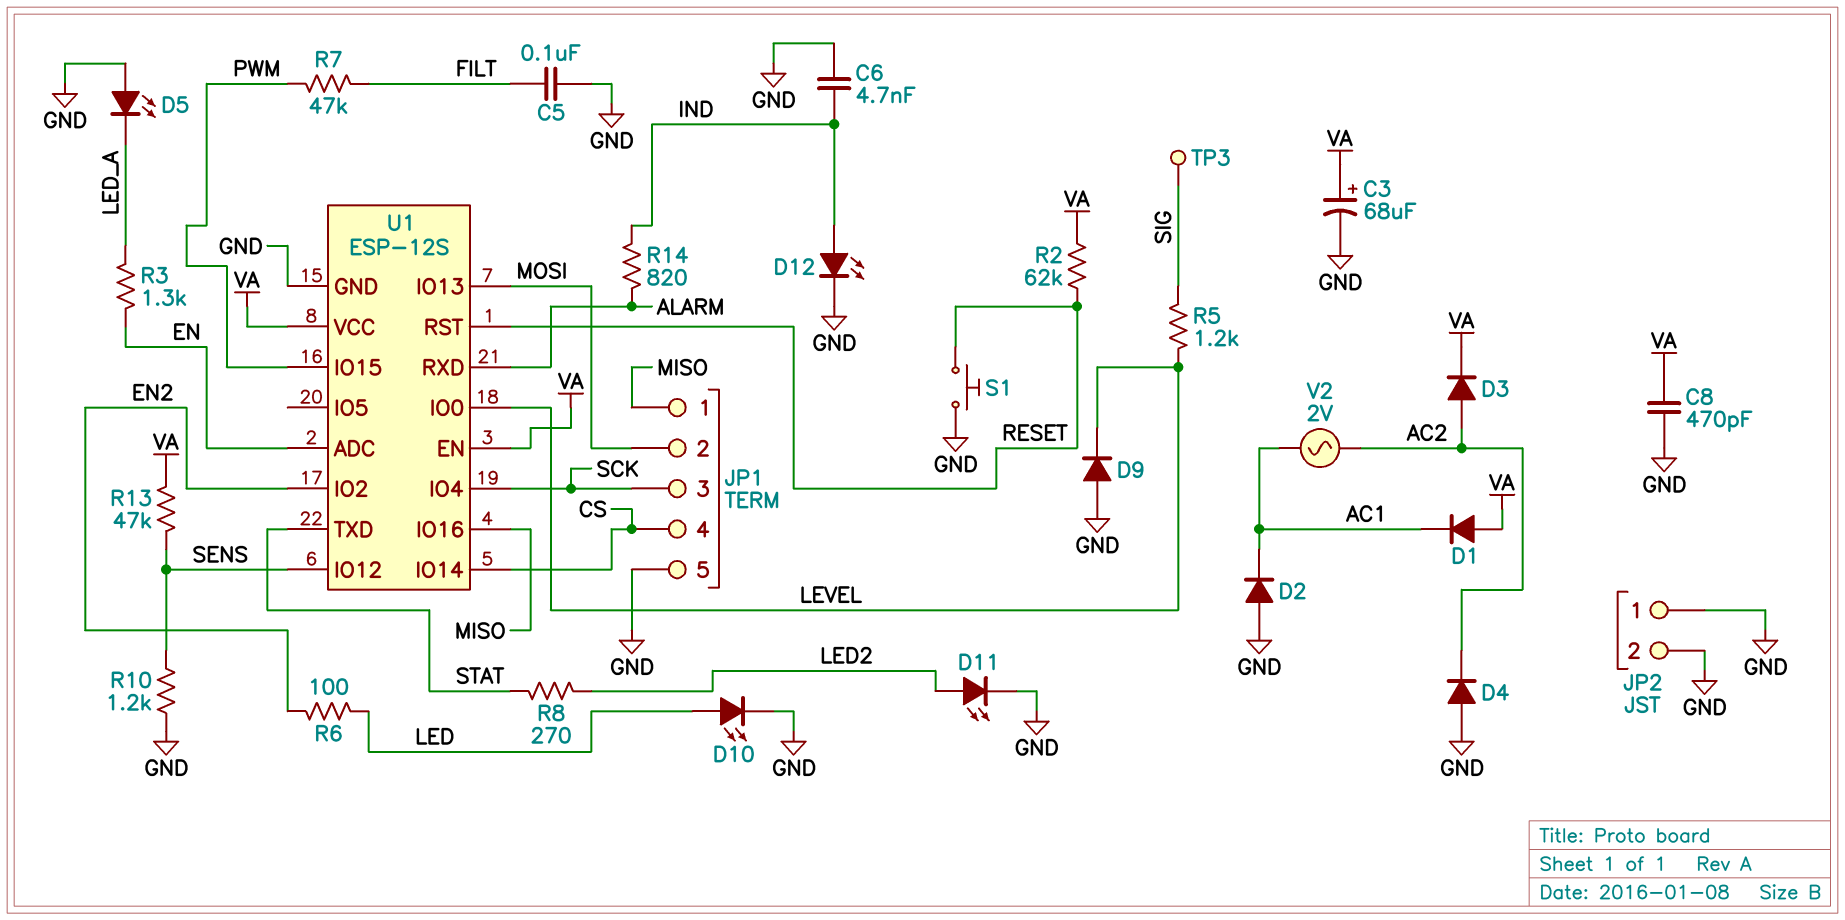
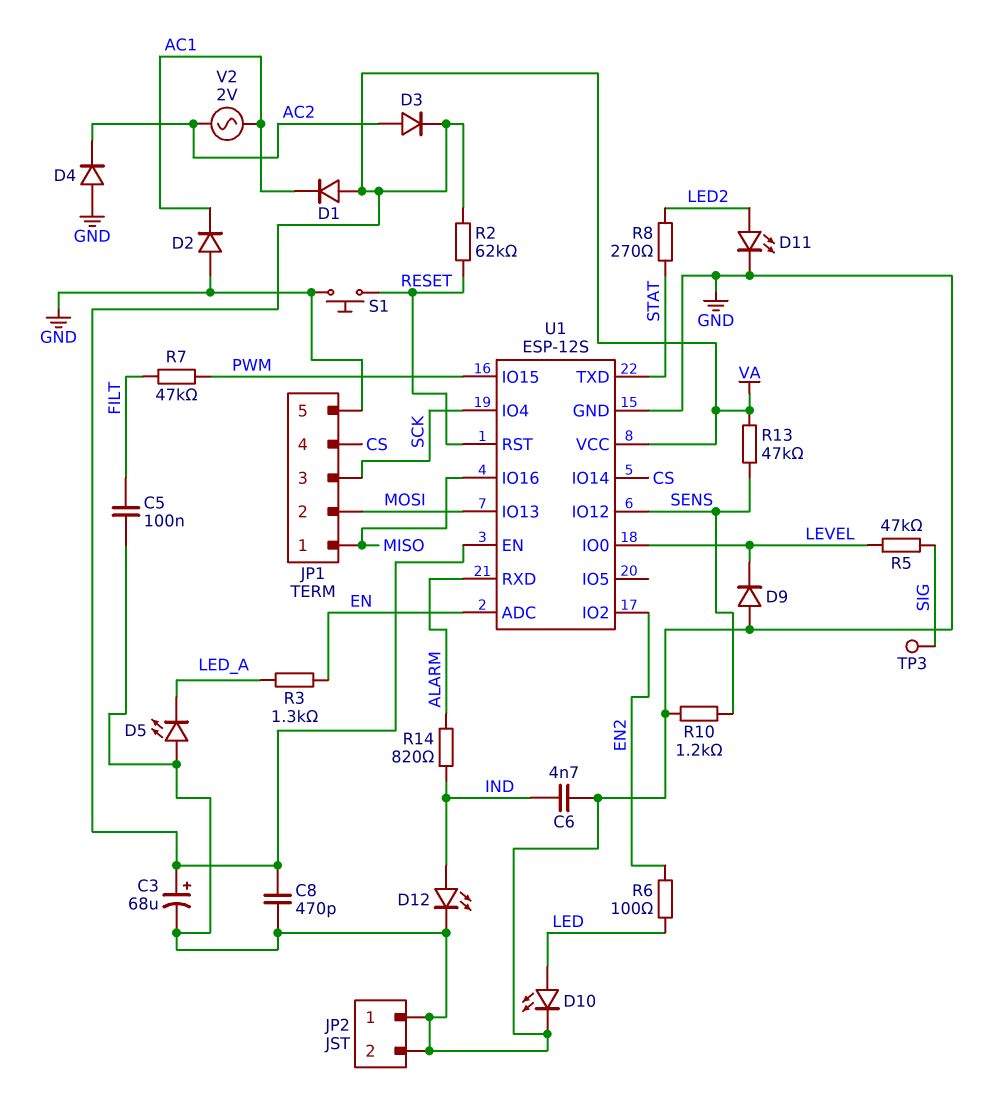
R5: 1.2k (LEVEL, SIG) -> 47k (LEVEL, SIG)

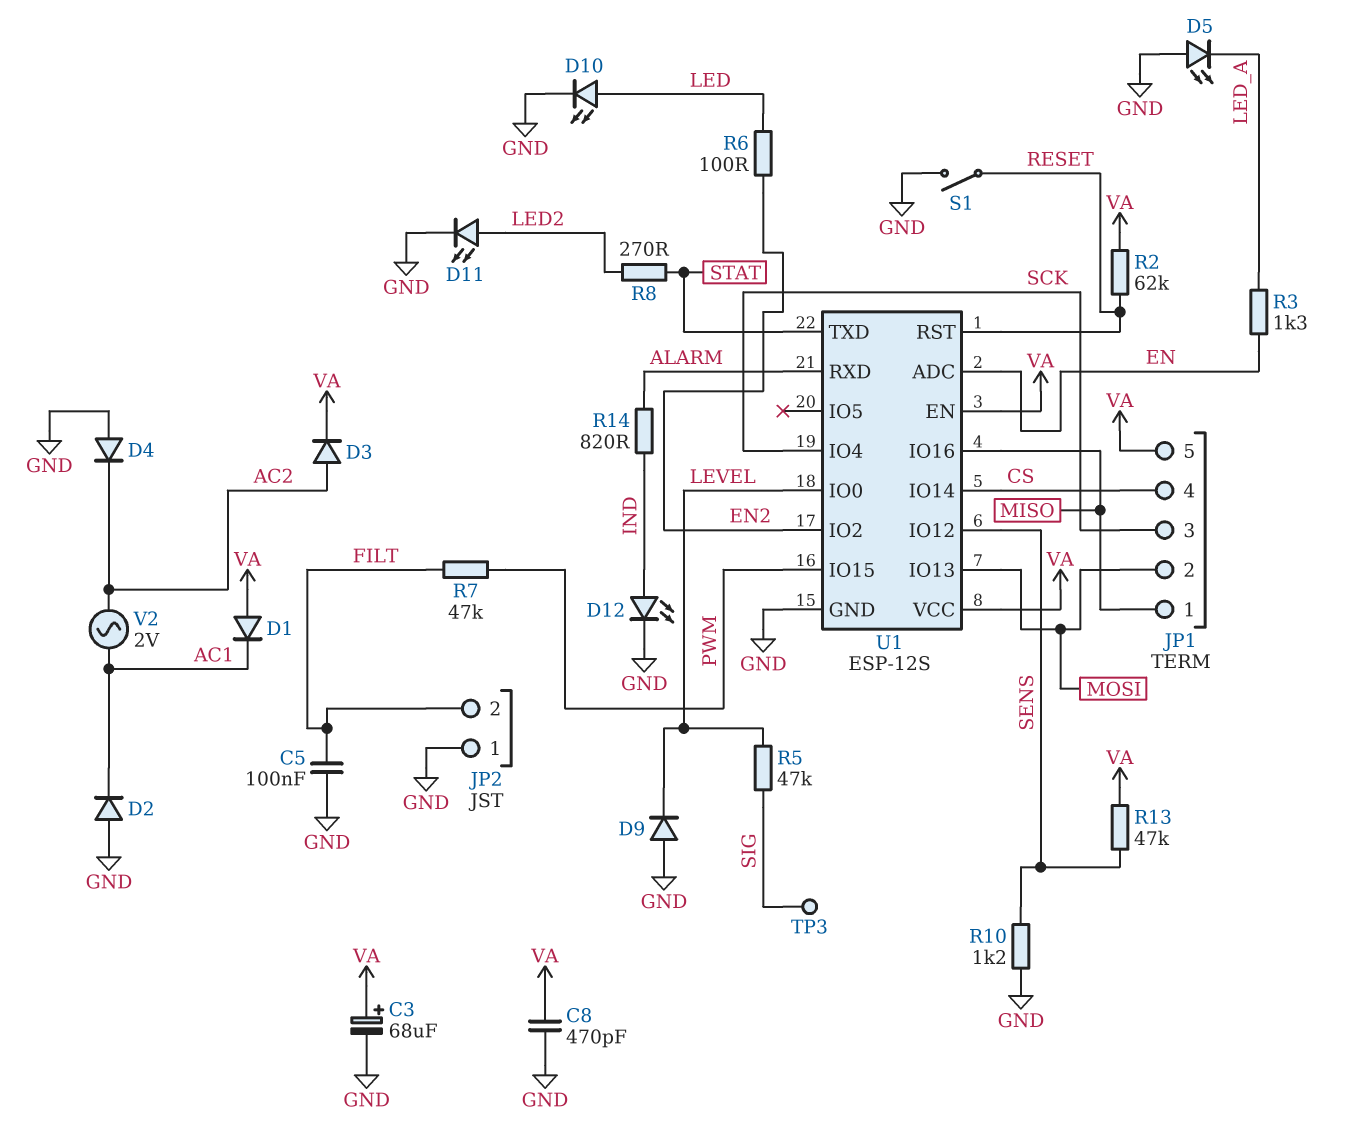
C6: 4.7nF (GND, IND) -> none
JP1 pin 5: GND -> VA
JP2 pin 2: GND -> FILT
S1: button (GND, RESET) -> switch (GND, RESET)

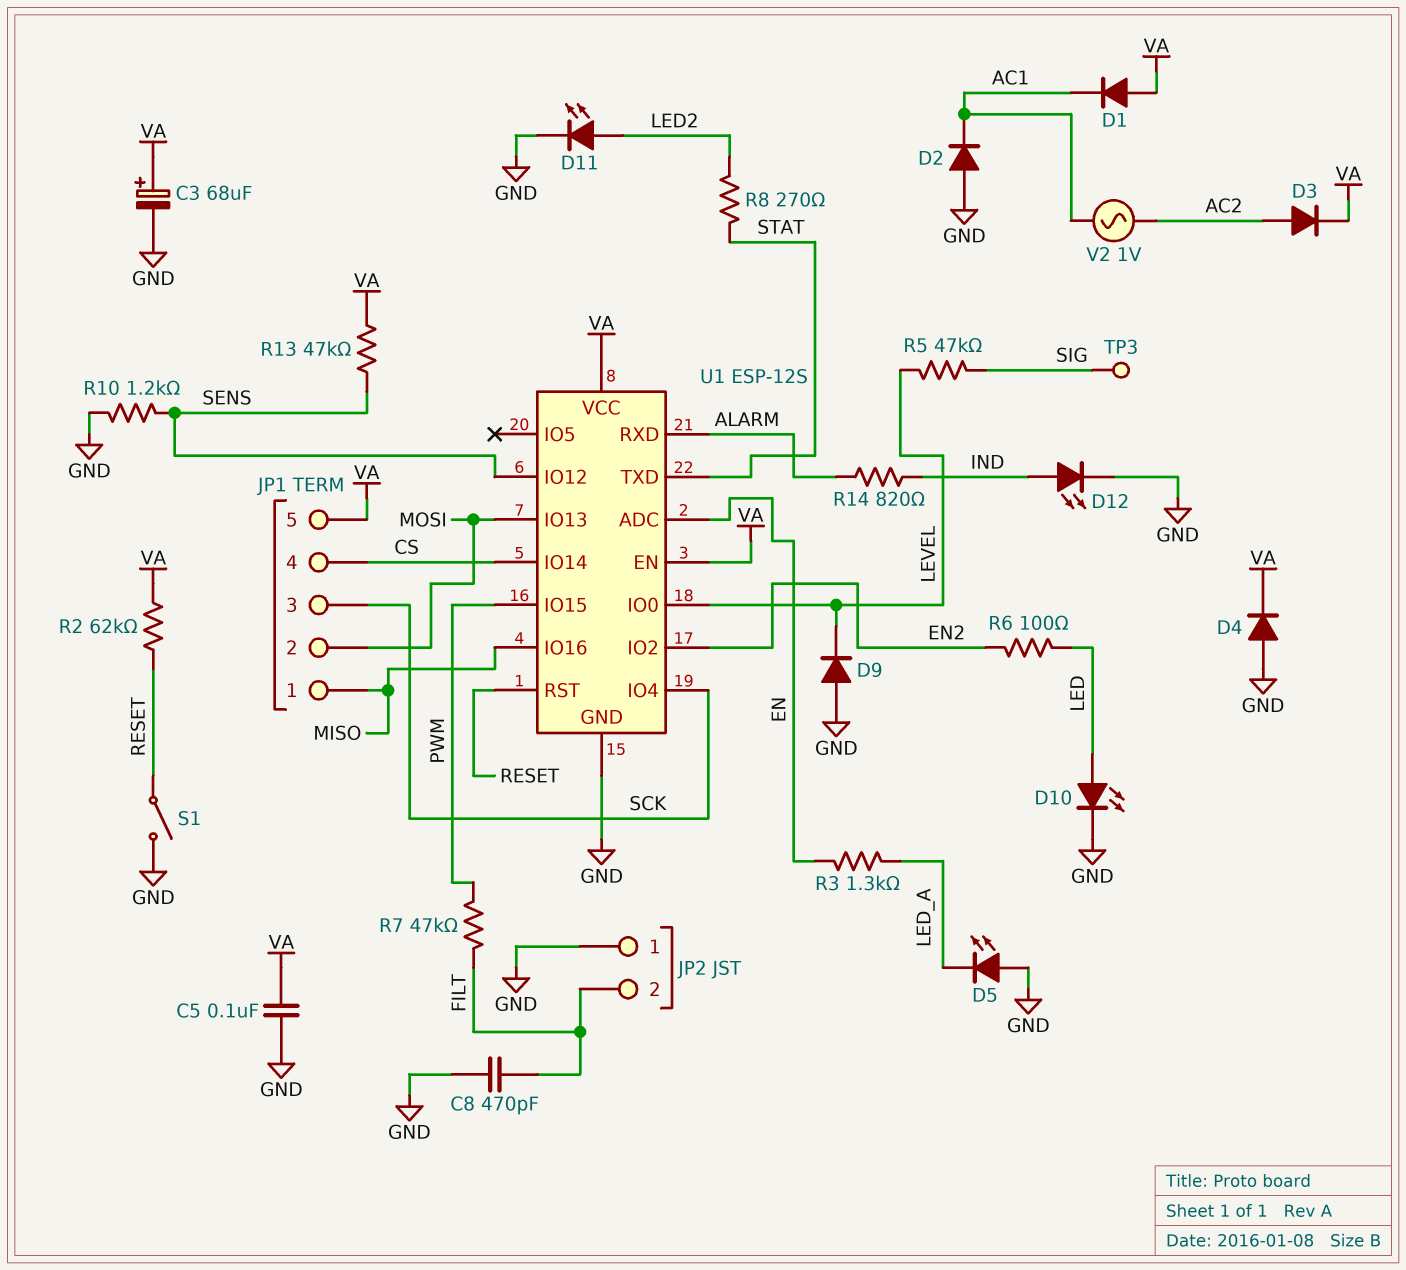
C5: 100nF (FILT, GND) -> 100nF (GND, VA)
C8: 470pF (GND, VA) -> 470pF (FILT, GND)
D4: diode (A GND, K AC2) -> diode (A GND, K VA)
V2: AC 2V (AC1, AC2) -> AC 1V (AC1, AC2)

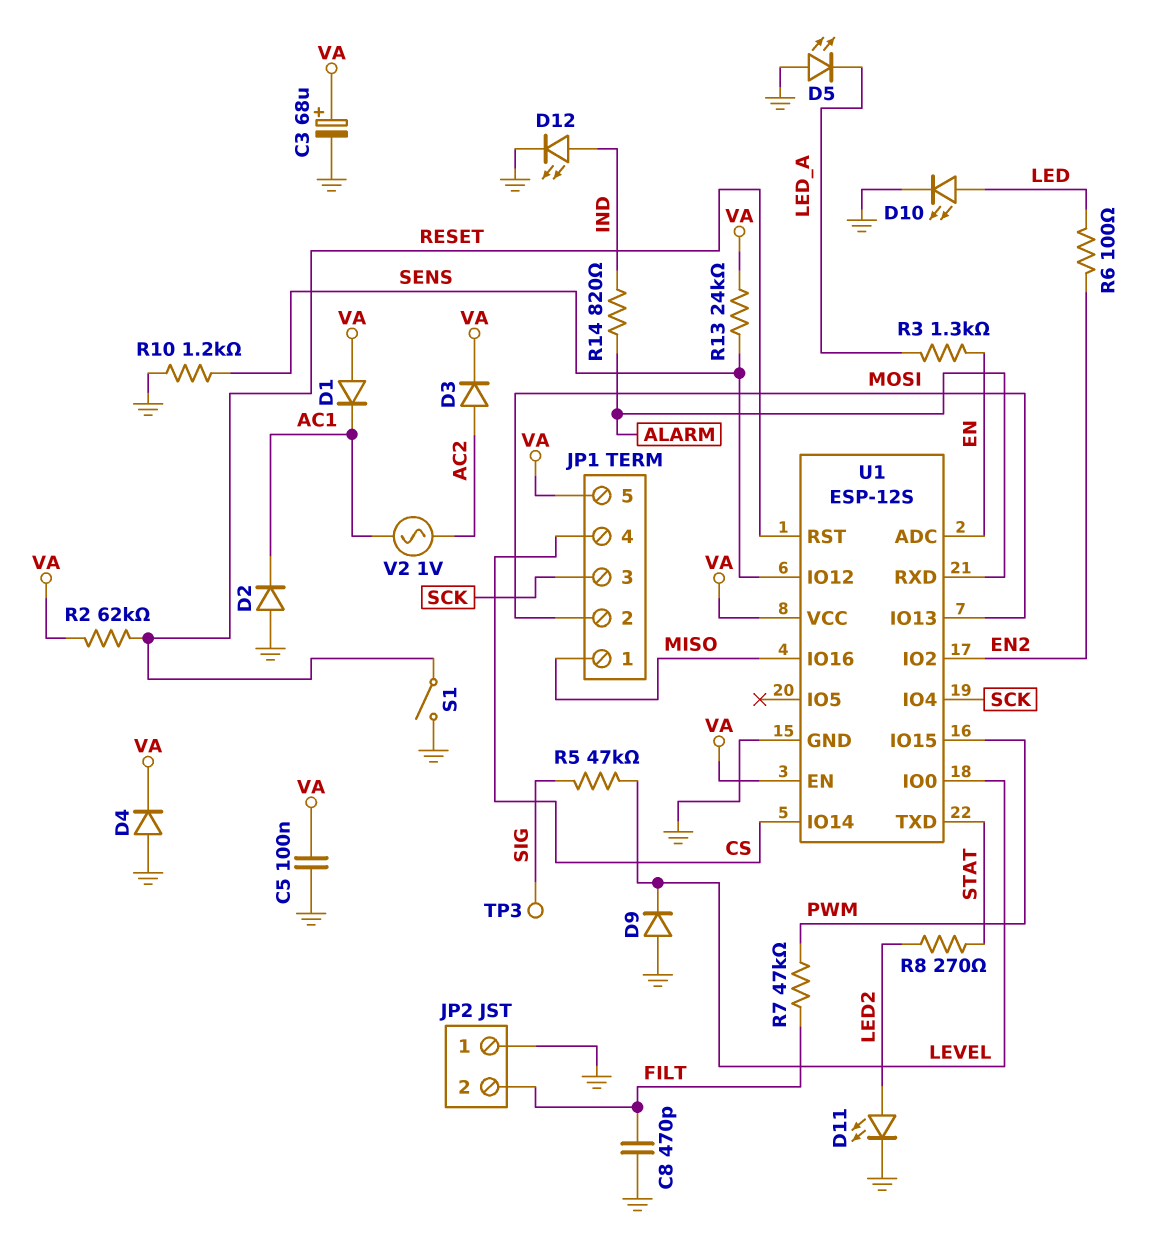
R13: 47k (SENS, VA) -> 24k (SENS, VA)

